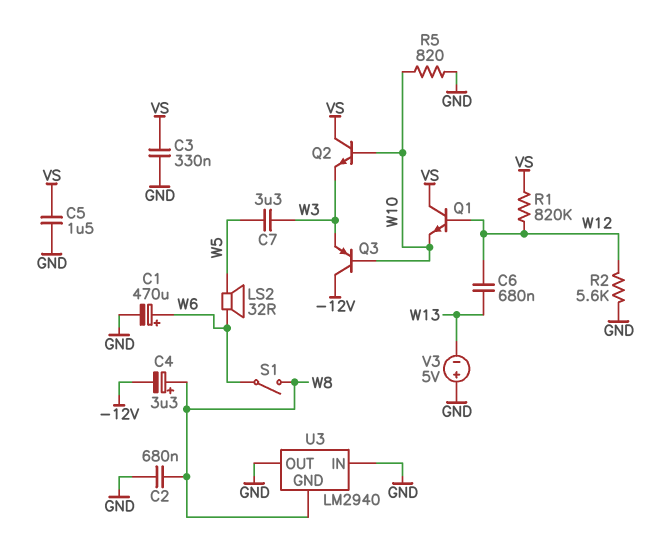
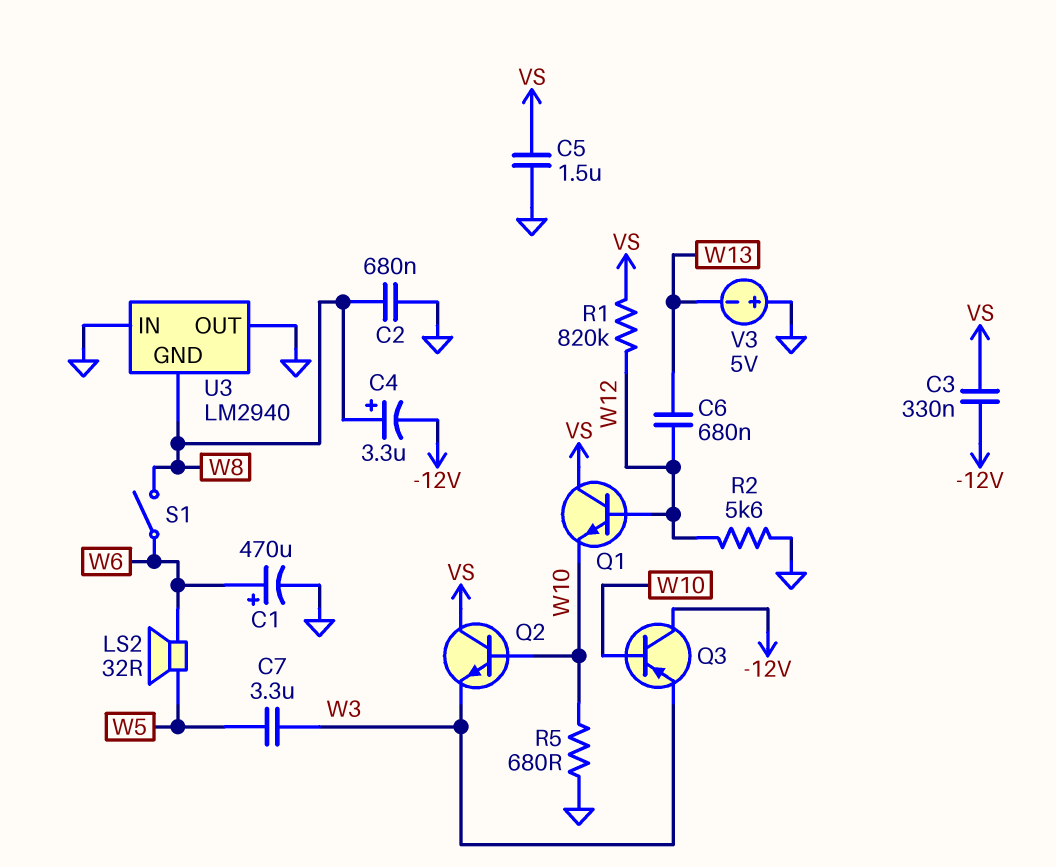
C3: 330nF (GND, VS) -> 330nF (-12V, VS)
R5: 820 (GND, W10) -> 680 (GND, W10)

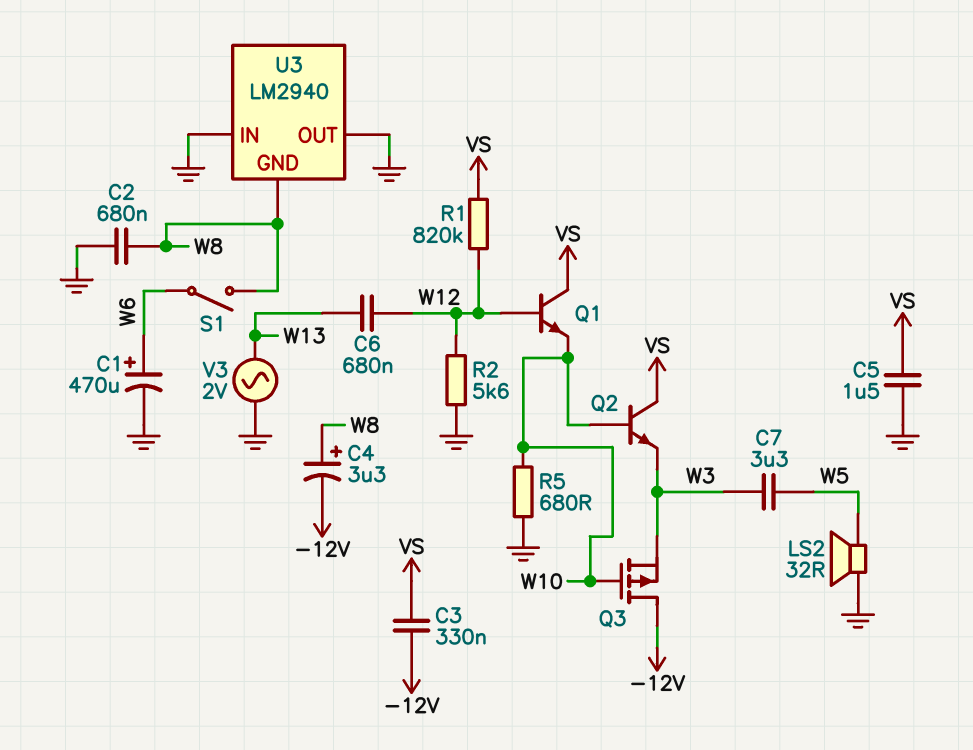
LS2: speaker 32R (W5, W6) -> speaker 32R (GND, W5)
Q3: PNP (B W10, C -12V, E W3) -> PMOS (G W10, D -12V, S W3)
V3: 5V (plus GND, minus W13) -> AC 2V (GND, W13)

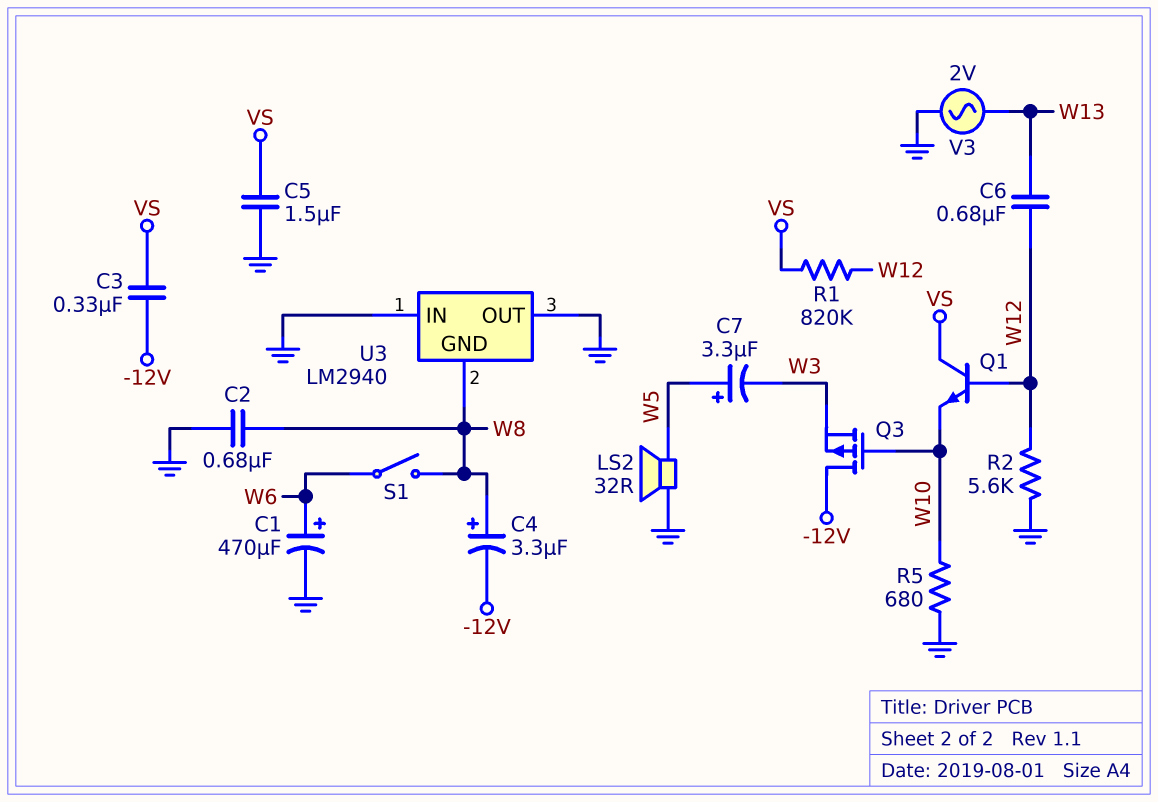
C7: 3.3uF (W3, W5) -> 3.3uF (plus W5, minus W3)
Q2: NPN (B W10, C VS, E W3) -> none

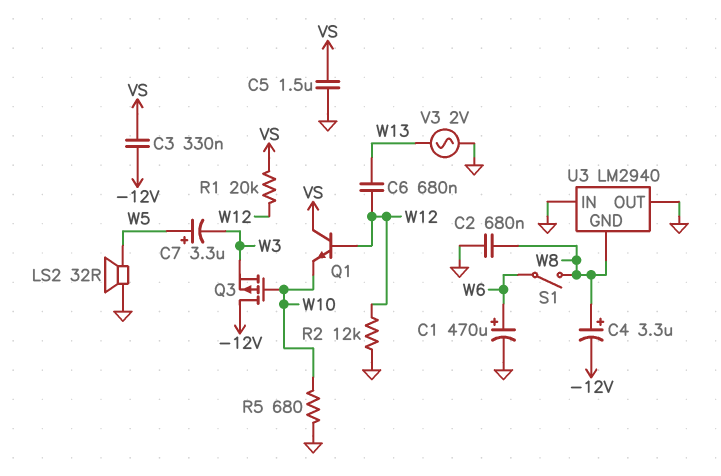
R1: 820k (VS, W12) -> 20k (VS, W12)
R2: 5.6k (GND, W12) -> 12k (GND, W12)

